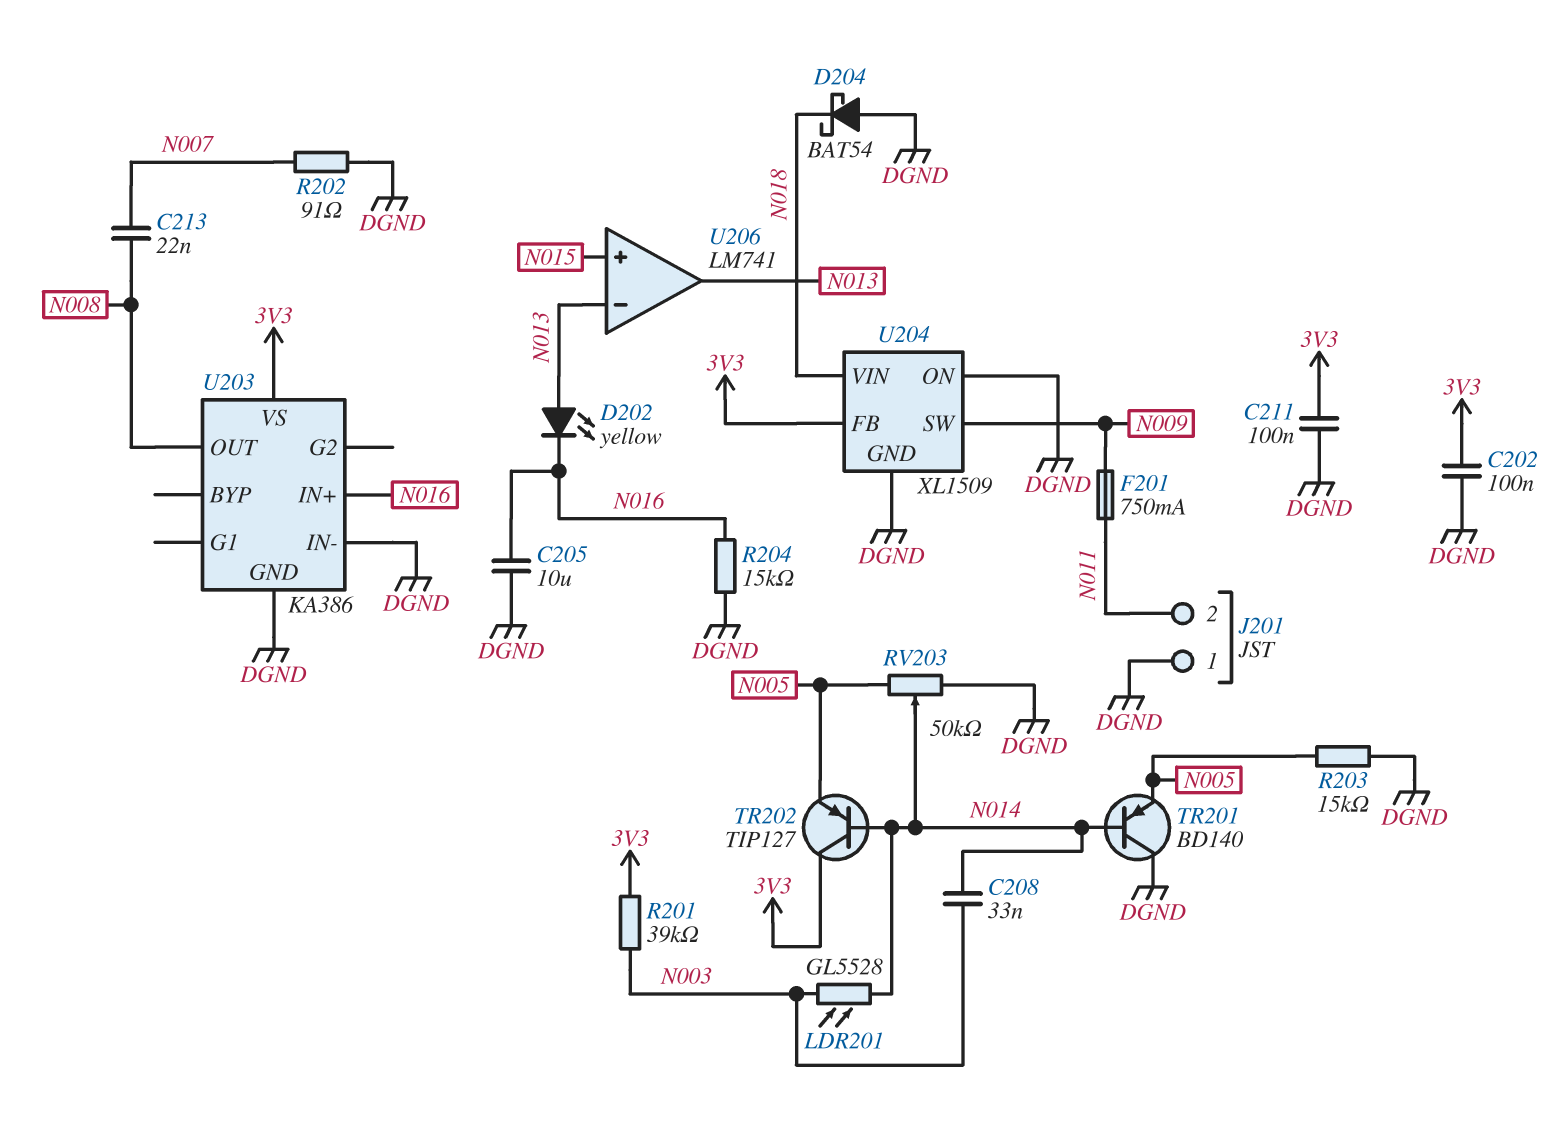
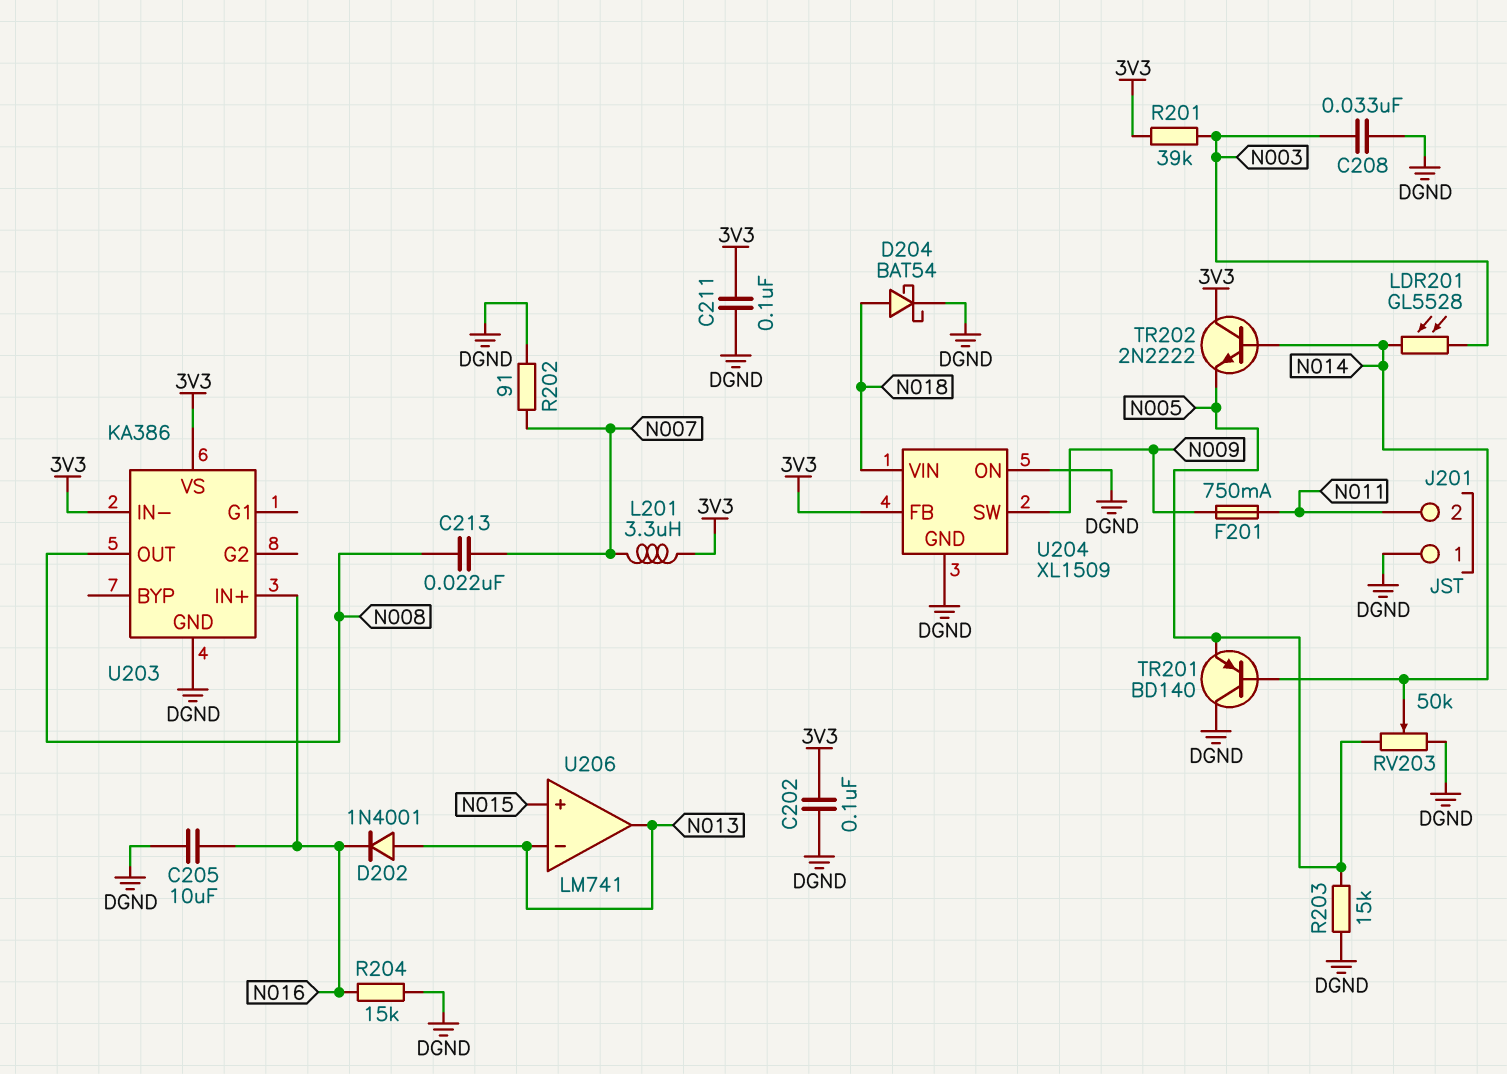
C208: 33nF (N003, N014) -> 33nF (DGND, N003)
D202: LED yellow (A N013, K N016) -> diode 1N4001 (A N013, K N016)
D204: schottky BAT54 (A DGND, K N018) -> schottky BAT54 (A N018, K DGND)
L201: none -> 3.3uH (3V3, N007)
TR202: PNP TIP127 (B N014, C 3V3, E N005) -> NPN 2N2222 (B N014, C 3V3, E N005)
U203 pin IN-: DGND -> 3V3

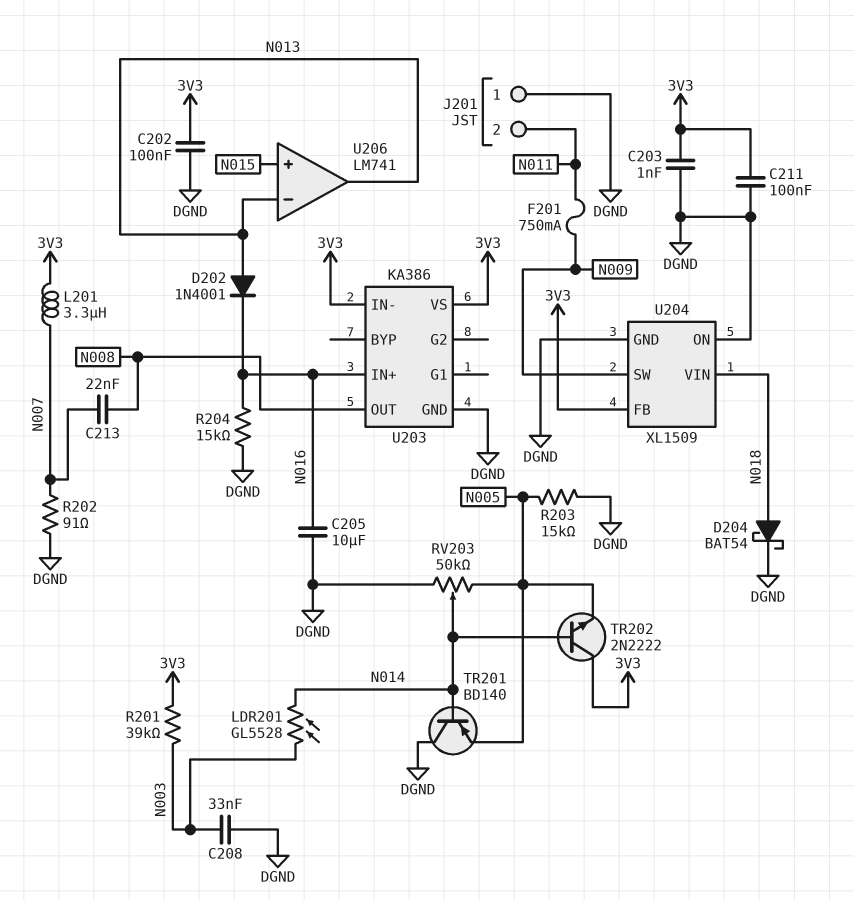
C203: none -> 1nF (3V3, DGND)

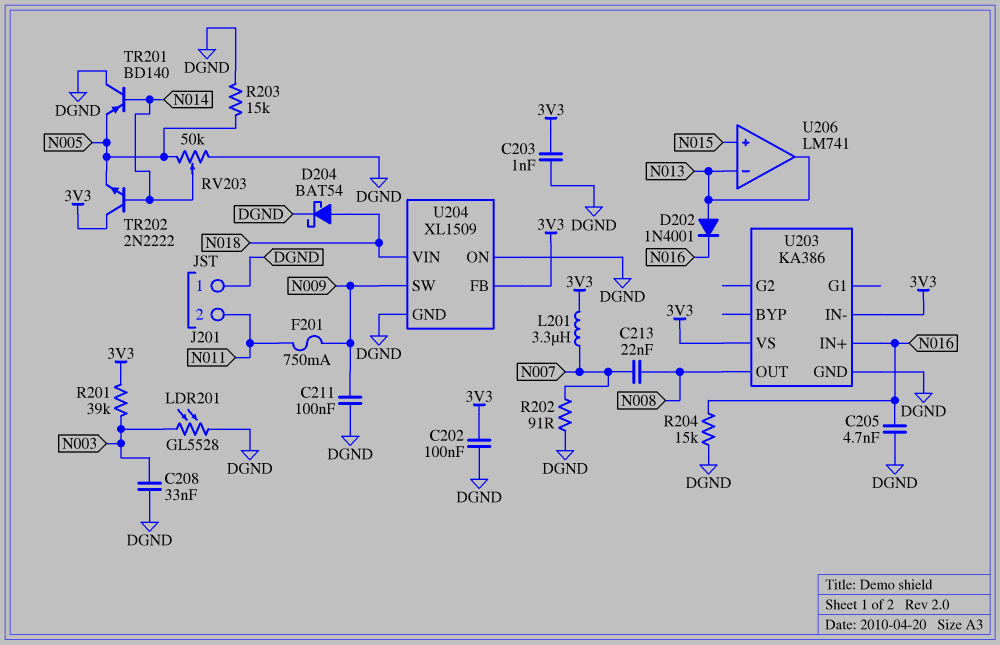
C205: 10uF (DGND, N016) -> 4.7nF (DGND, N016)
C211: 100nF (3V3, DGND) -> 100nF (DGND, N009)
LDR201: GL5528 (N003, N014) -> GL5528 (DGND, N003)

